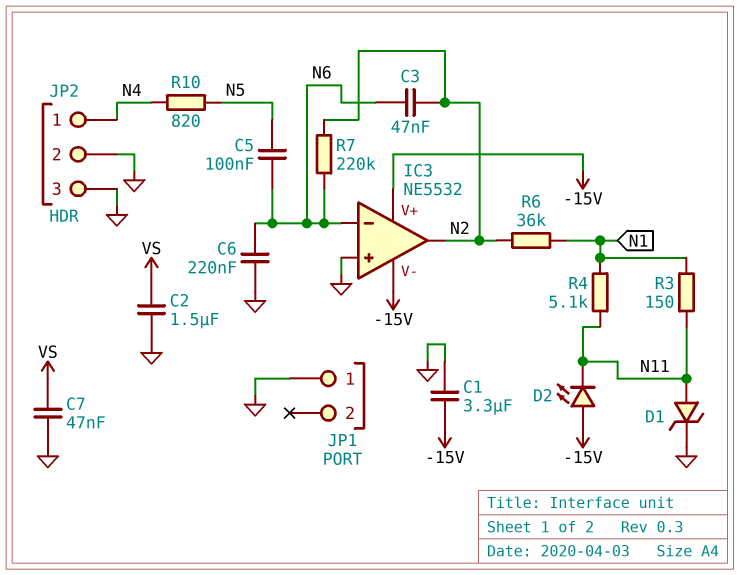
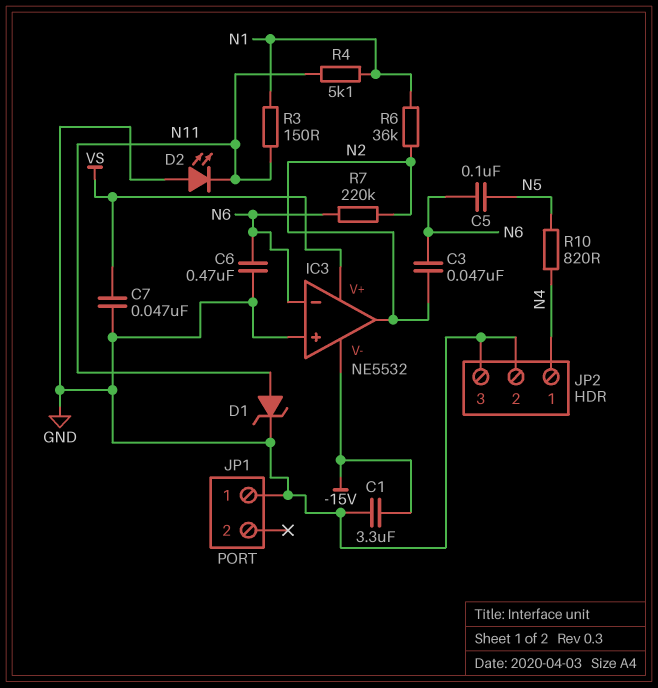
C2: 1.5uF (GND, VS) -> none
C6: 220nF (GND, N6) -> 470nF (GND, N6)
D2: LED (A -15V, K N11) -> LED (A GND, K N11)
IC3 pin V+: -15V -> VS

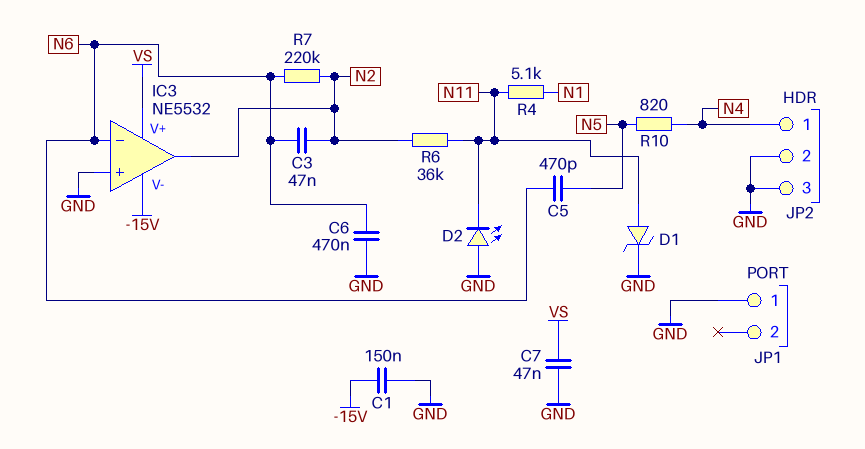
C1: 3.3uF (-15V, GND) -> 150nF (-15V, GND)
C5: 100nF (N5, N6) -> 470pF (N5, N6)
R3: 150 (N1, N11) -> none
R6: 36k (N1, N2) -> 36k (N2, N11)

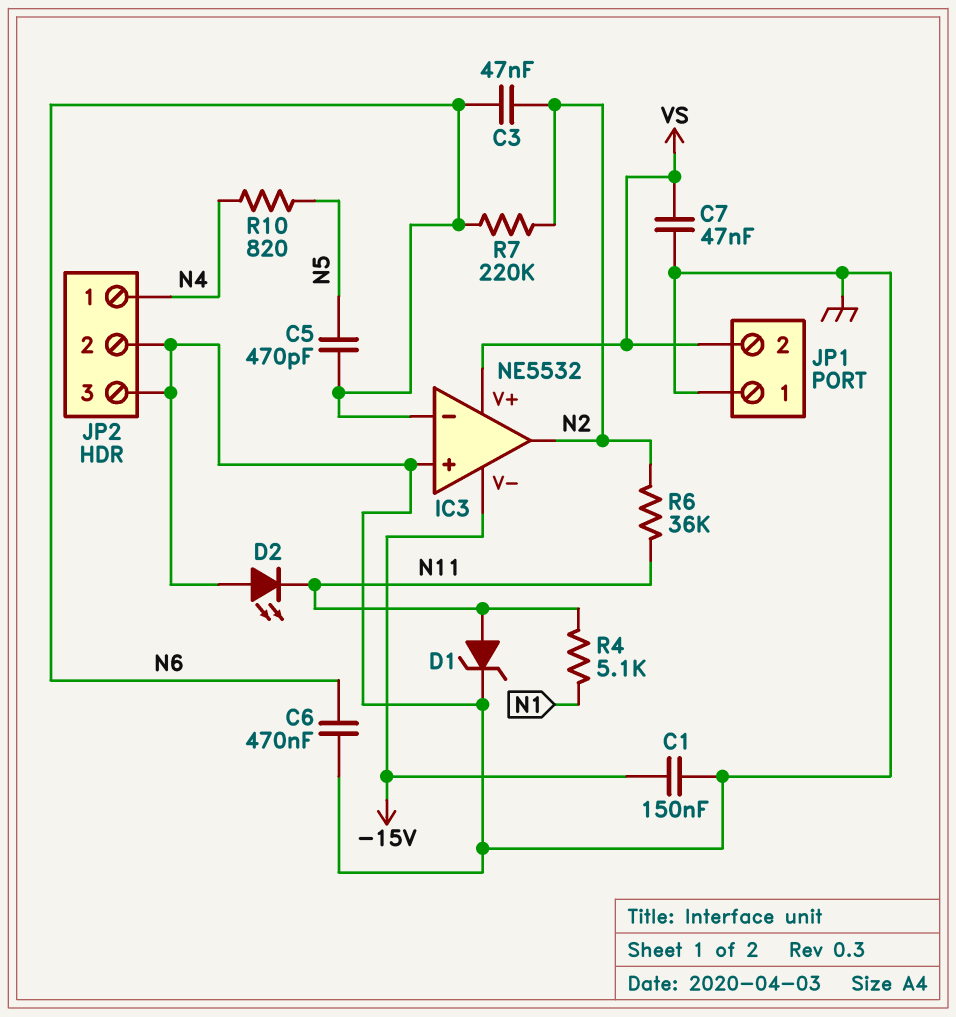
JP1 pin 2: none -> VS

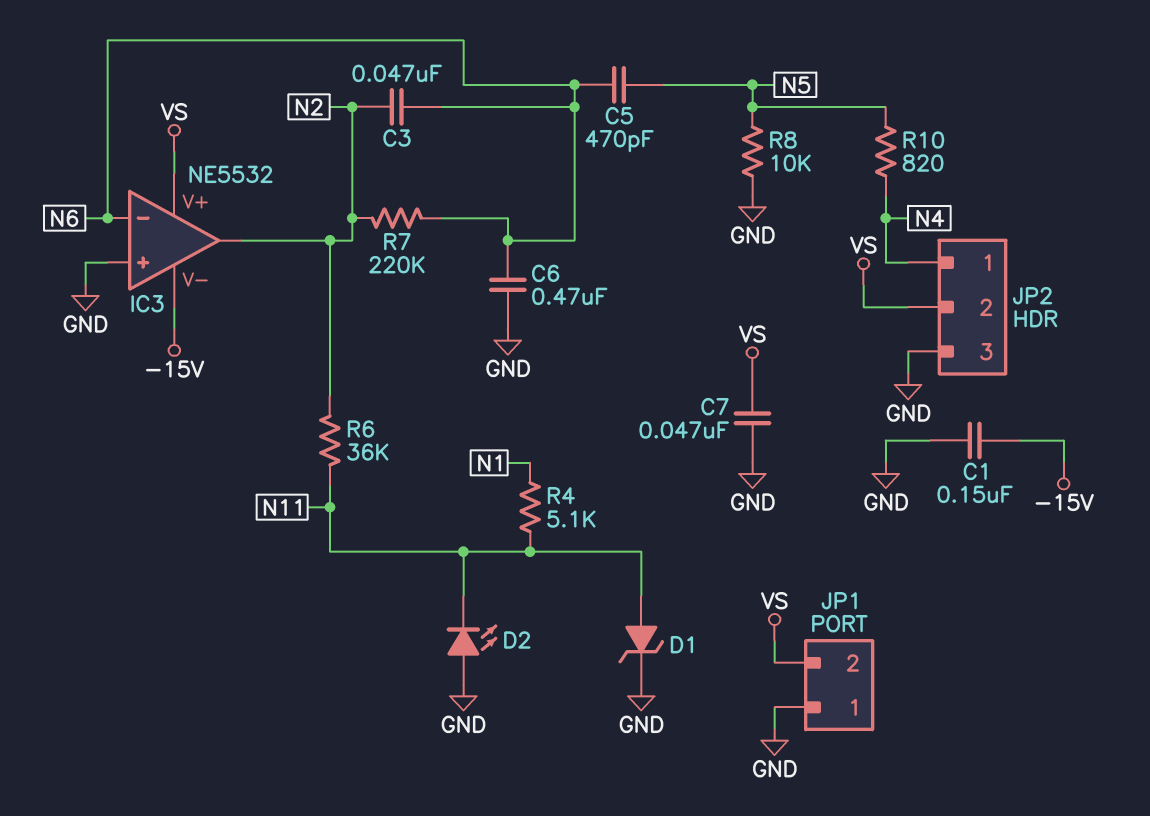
JP2 pin 2: GND -> VS
R8: none -> 10k (GND, N5)

